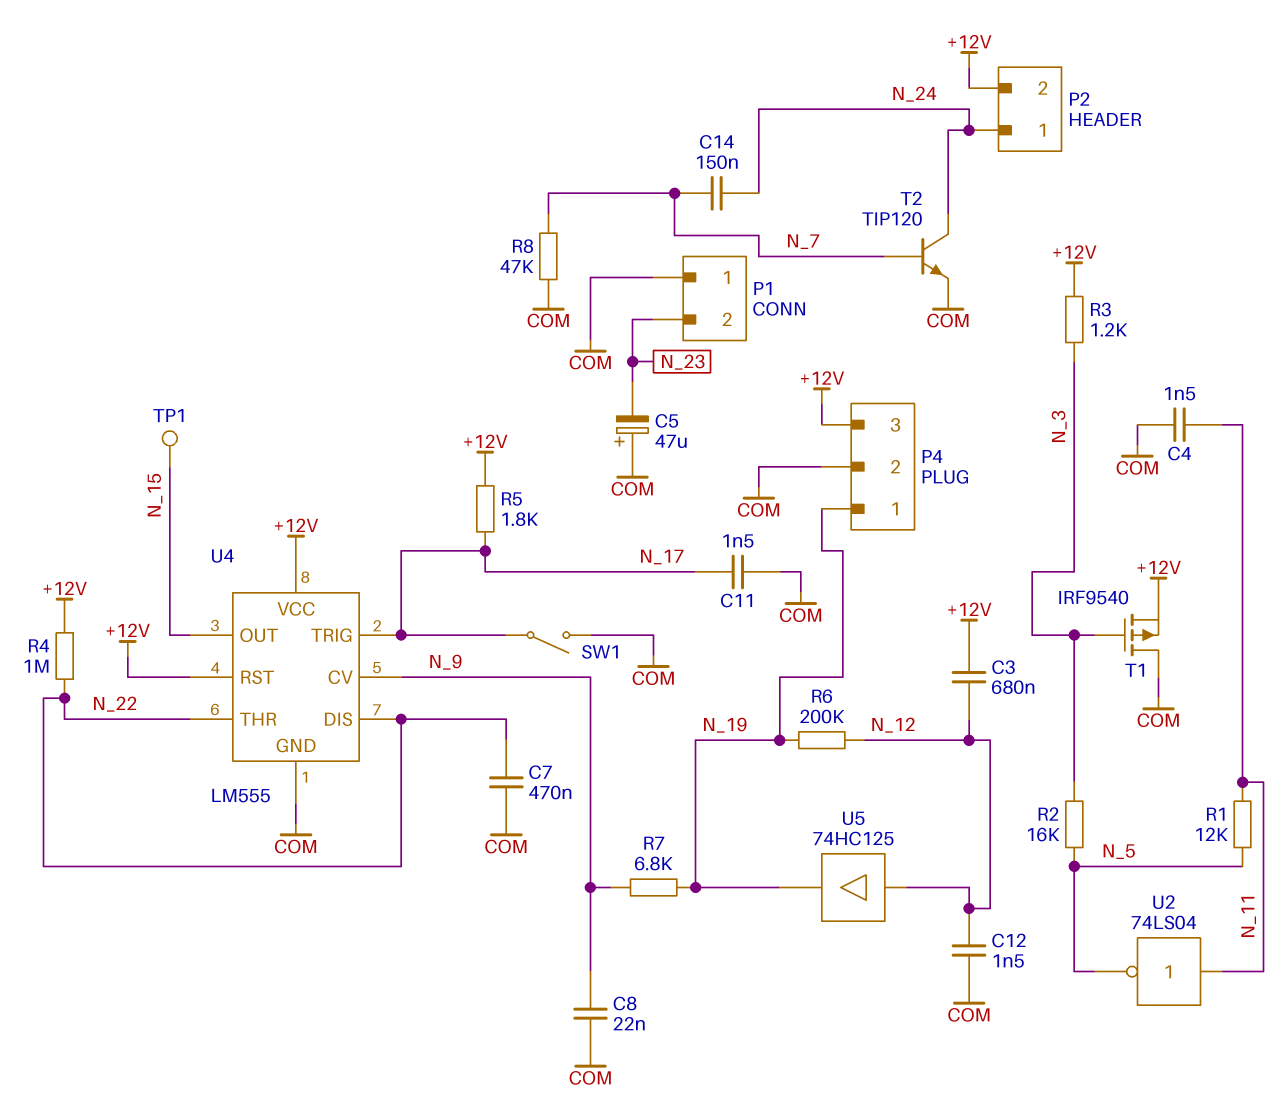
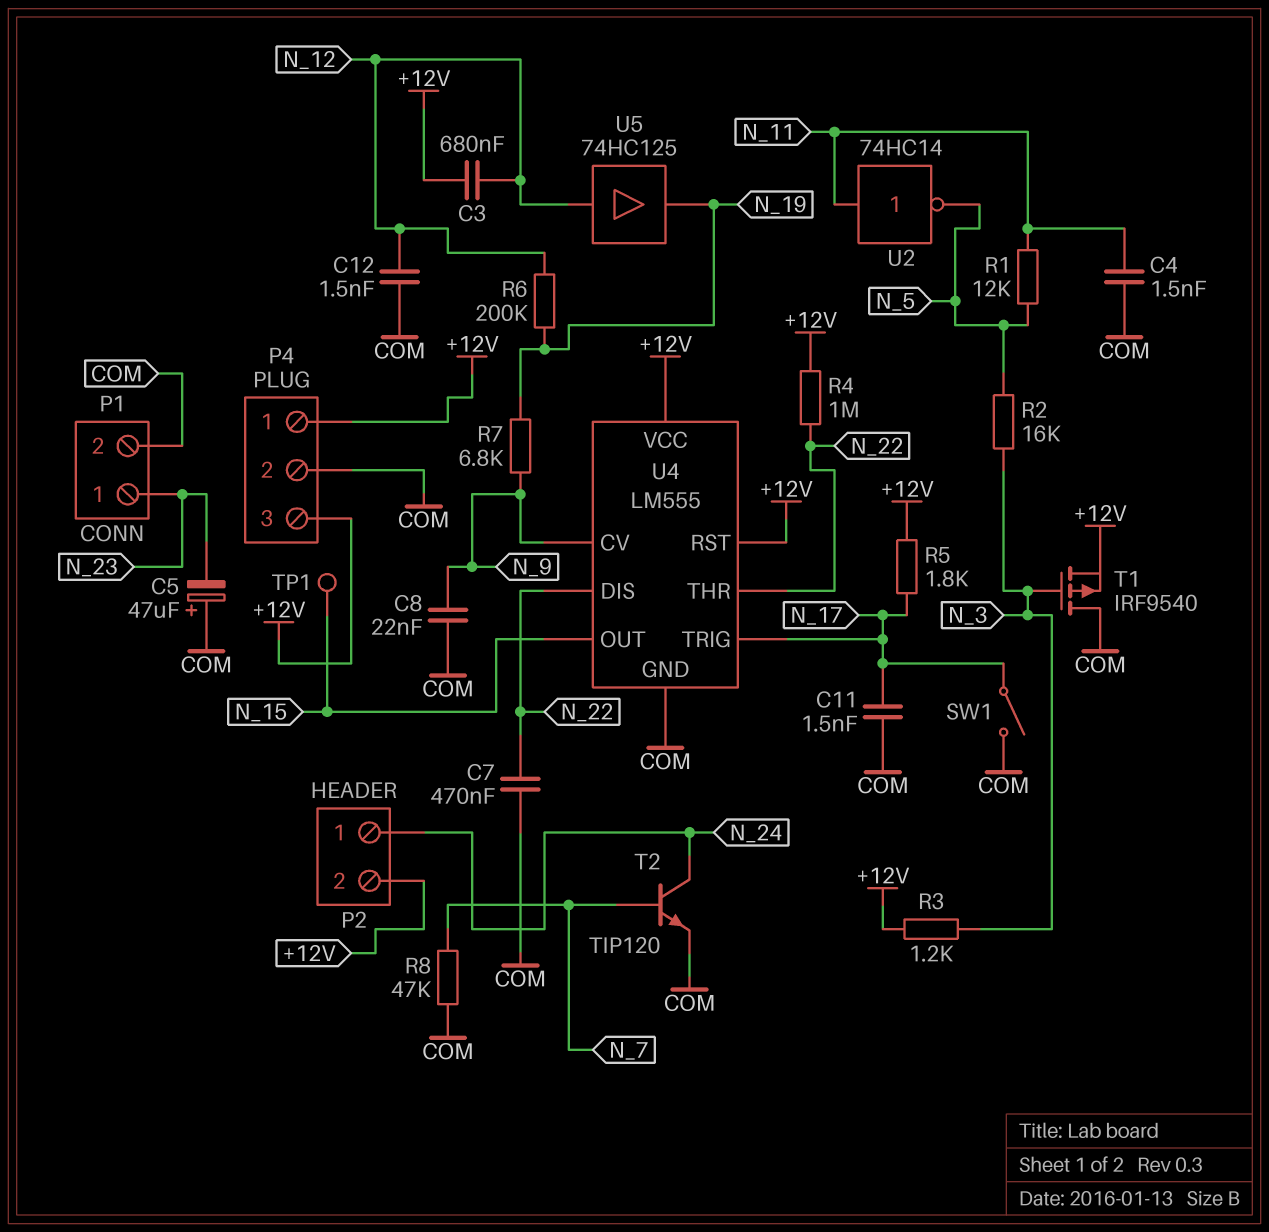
C14: 150nF (N_7, N_24) -> none
P1 pin 1: COM -> N_23
P1 pin 2: N_23 -> COM
P4 pin 1: N_19 -> +12V
U2: NOT 74LS04 (in N_11, out N_5) -> NOT 74HC14 (in N_11, out N_5)

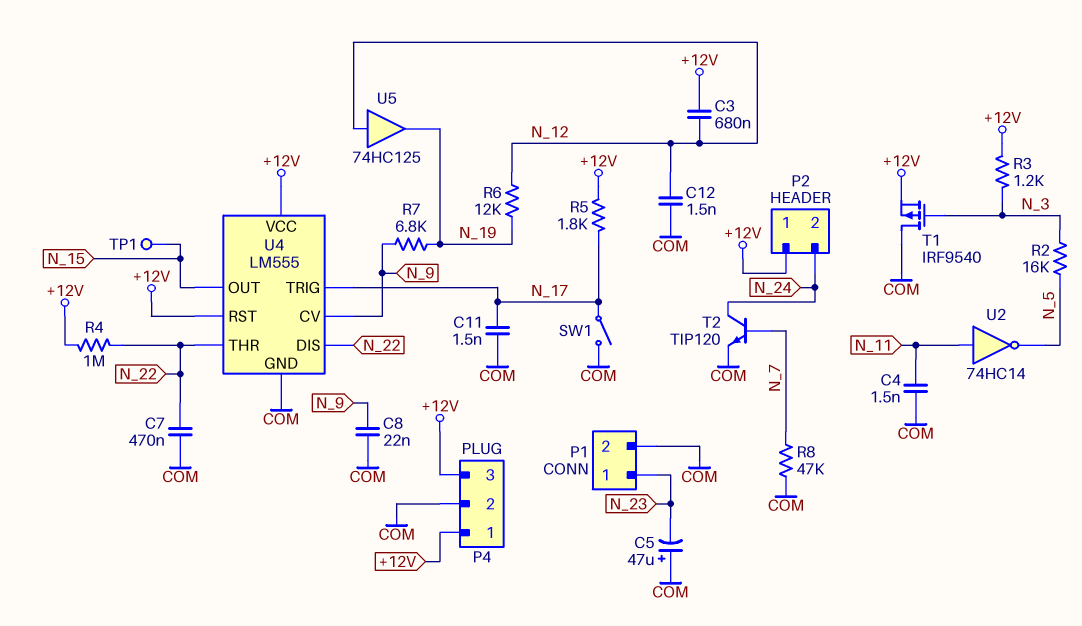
P2 pin 1: N_24 -> +12V
P2 pin 2: +12V -> N_24
R1: 12k (N_5, N_11) -> none
R6: 200k (N_12, N_19) -> 12k (N_12, N_19)

